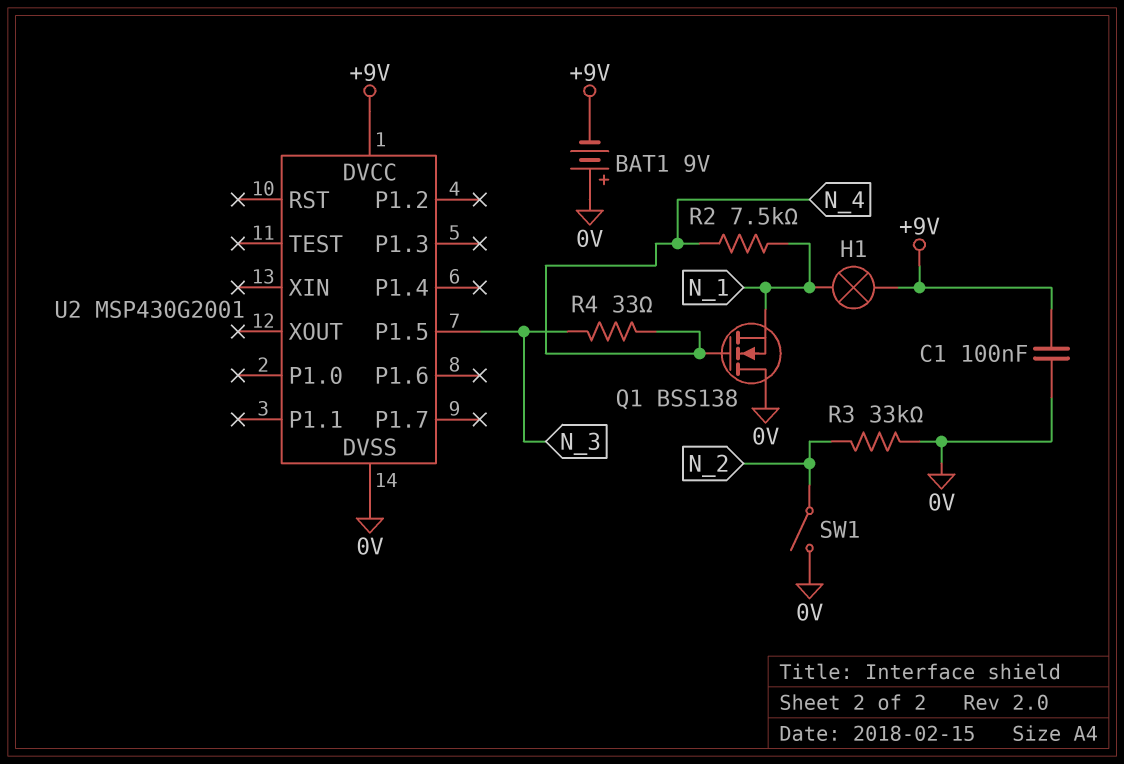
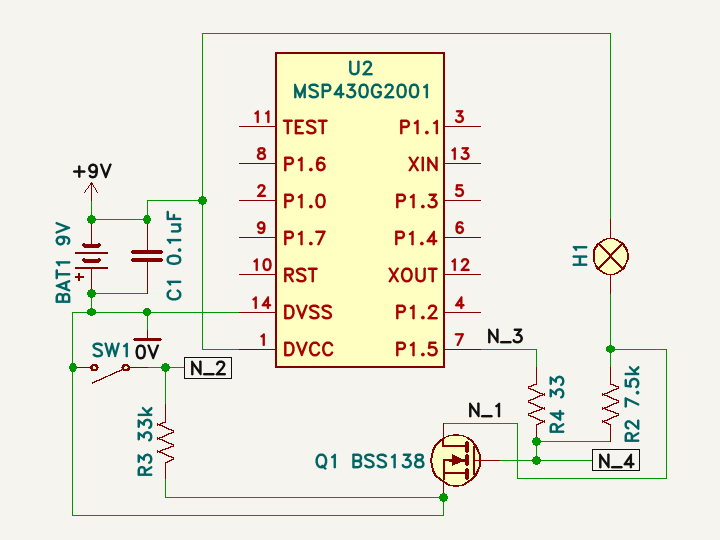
Q1: NMOS BSS138 (G N_4, D 0V, S N_1) -> NMOS BSS138 (G N_4, D N_1, S 0V)

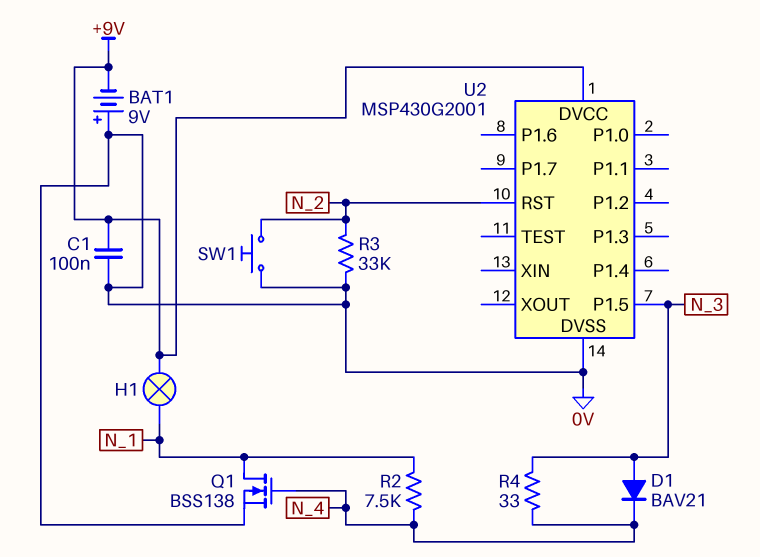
D1: none -> diode BAV21 (A N_3, K N_4)
SW1: switch (0V, N_2) -> button (0V, N_2)
U2 pin RST: none -> N_2

